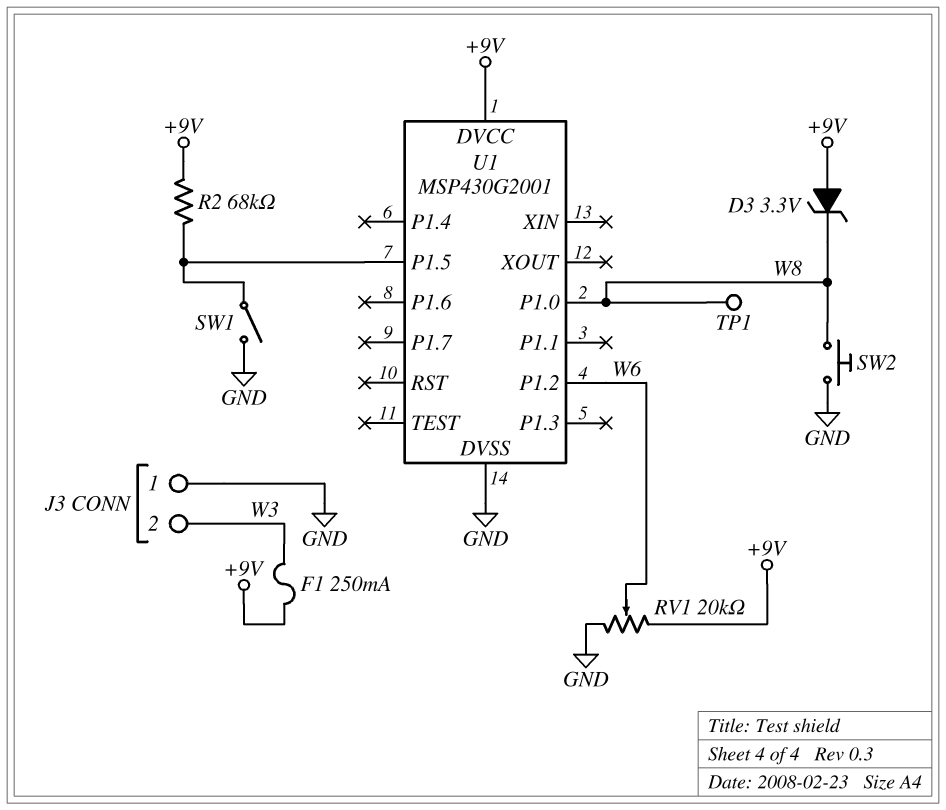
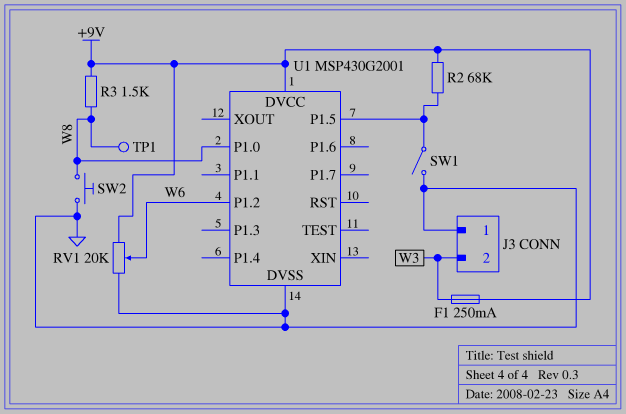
D3: zener 3.3V (A +9V, K W8) -> none
R3: none -> 1.5k (+9V, W8)

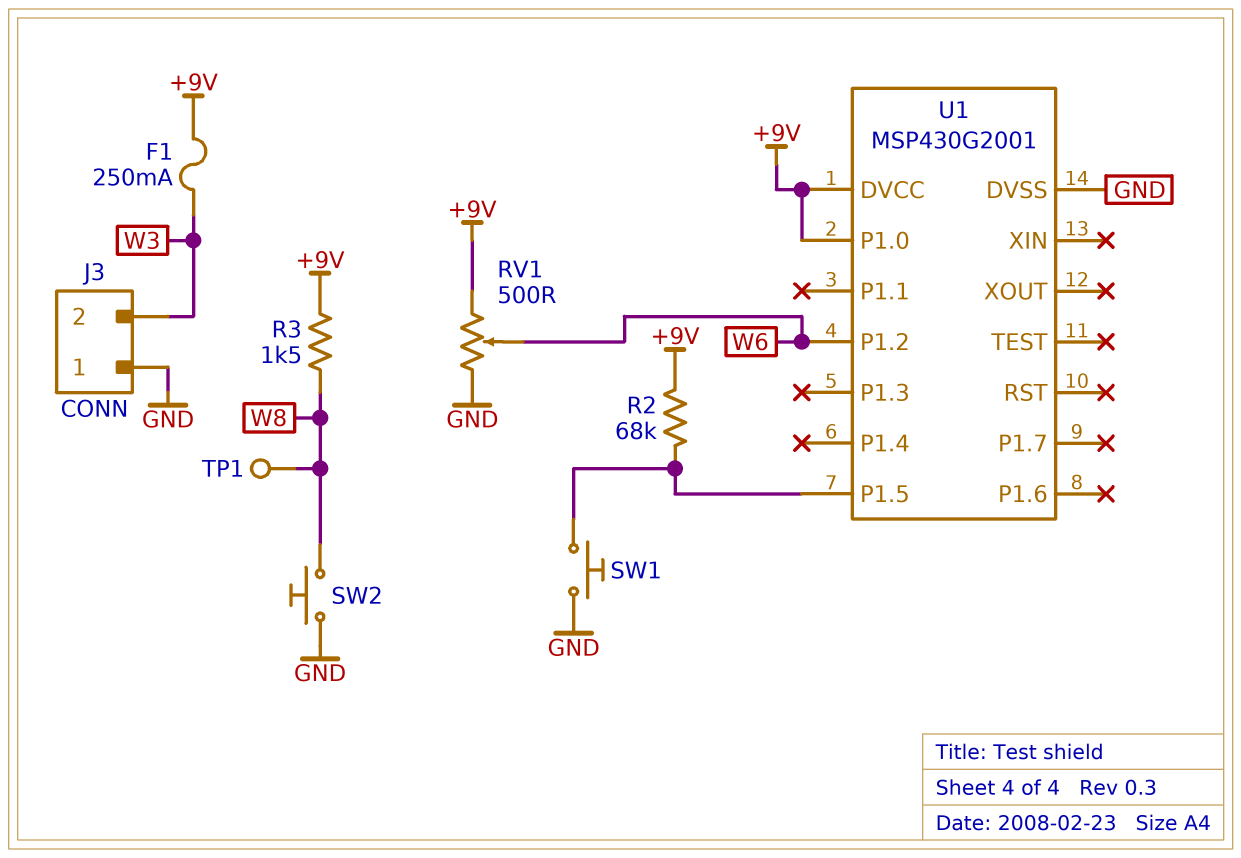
RV1: 20k (+9V, GND, wiper W6) -> 500 (+9V, GND, wiper W6)
SW1: switch (GND, U1/P1.5) -> button (GND, U1/P1.5)
U1 pin P1.0: W8 -> +9V

